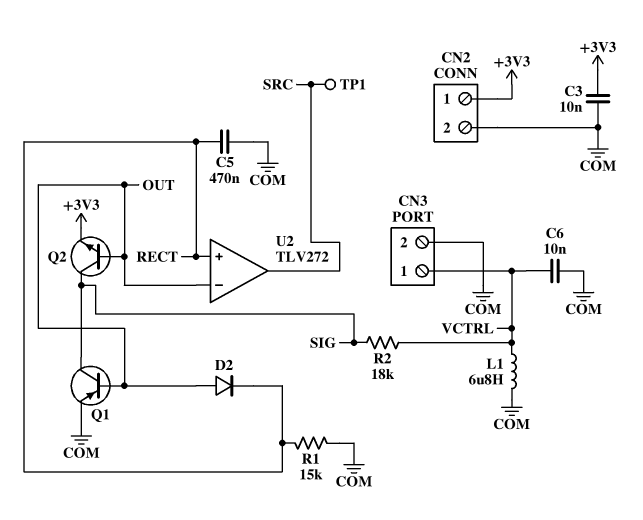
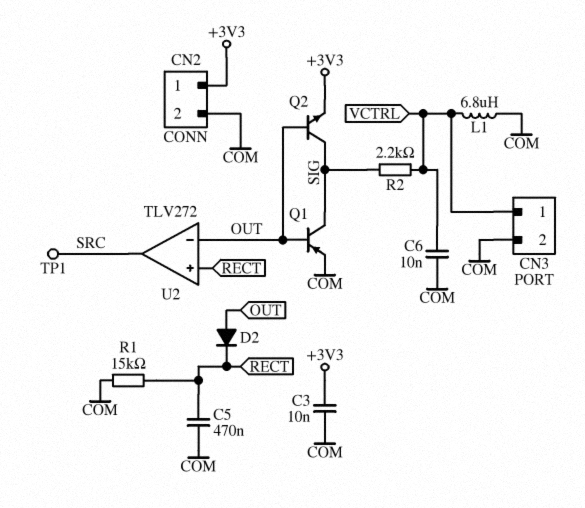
R2: 18k (SIG, VCTRL) -> 2.2k (SIG, VCTRL)

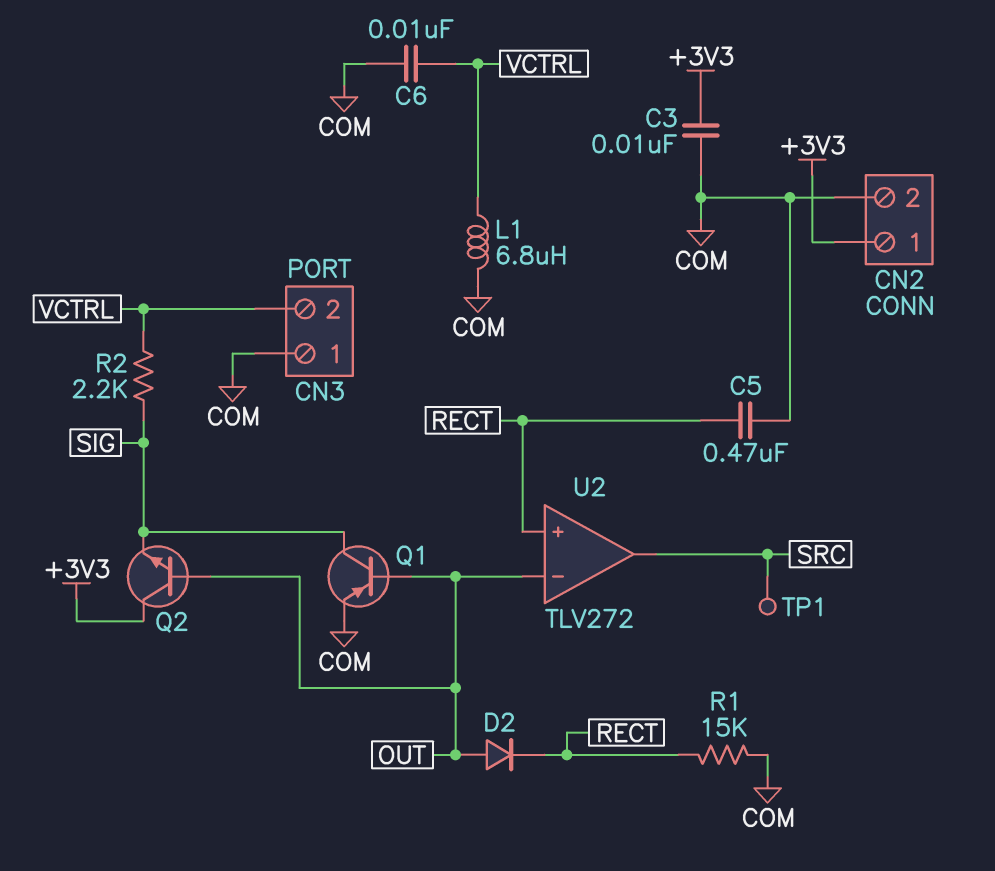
CN3 pin 1: VCTRL -> COM
CN3 pin 2: COM -> VCTRL
Q2: NPN (B OUT, C SIG, E +3V3) -> NPN (B OUT, C +3V3, E SIG)

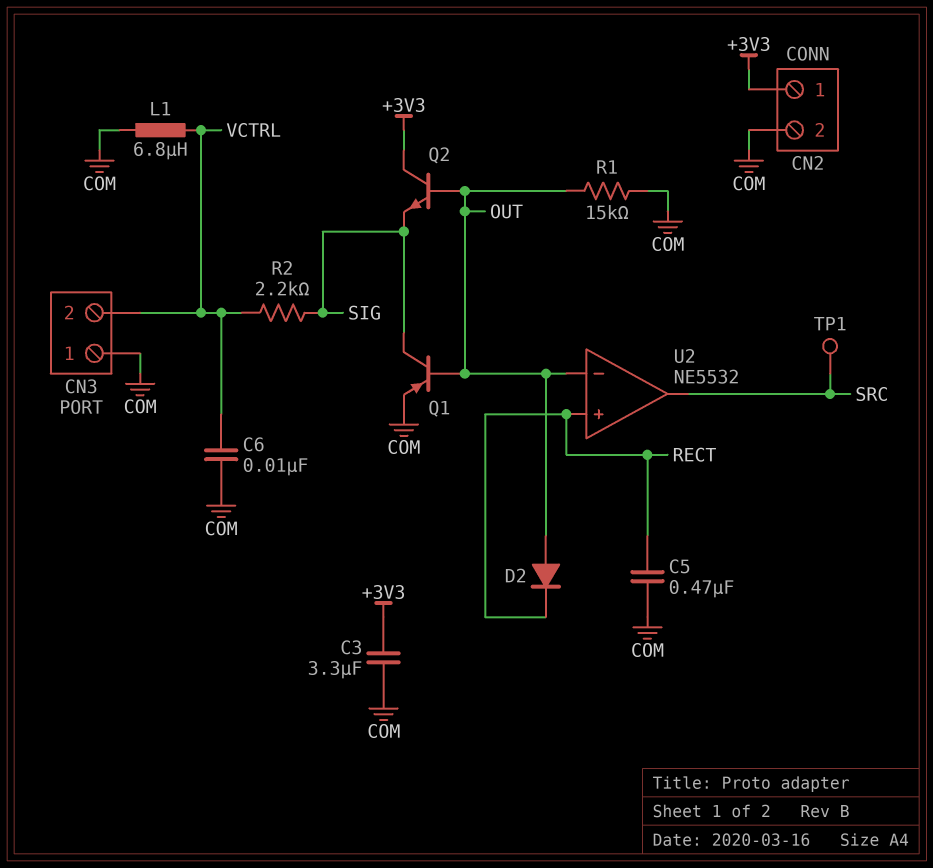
C3: 10nF (+3V3, COM) -> 3.3uF (+3V3, COM)
R1: 15k (COM, RECT) -> 15k (COM, OUT)
U2: TLV272 -> NE5532

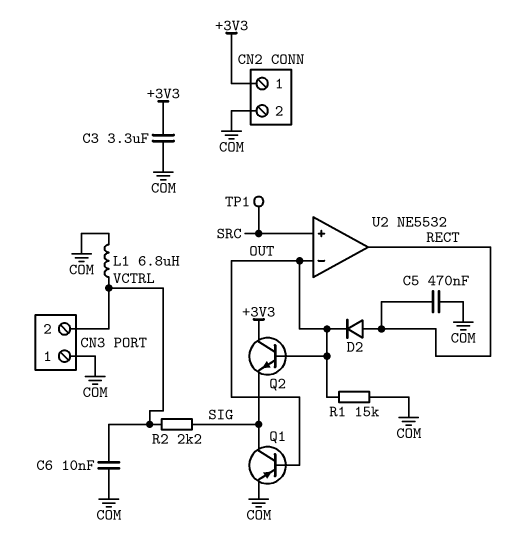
D2: diode (A OUT, K RECT) -> diode (A RECT, K OUT)
U2 pin in+: RECT -> SRC
U2 pin out: SRC -> RECT

